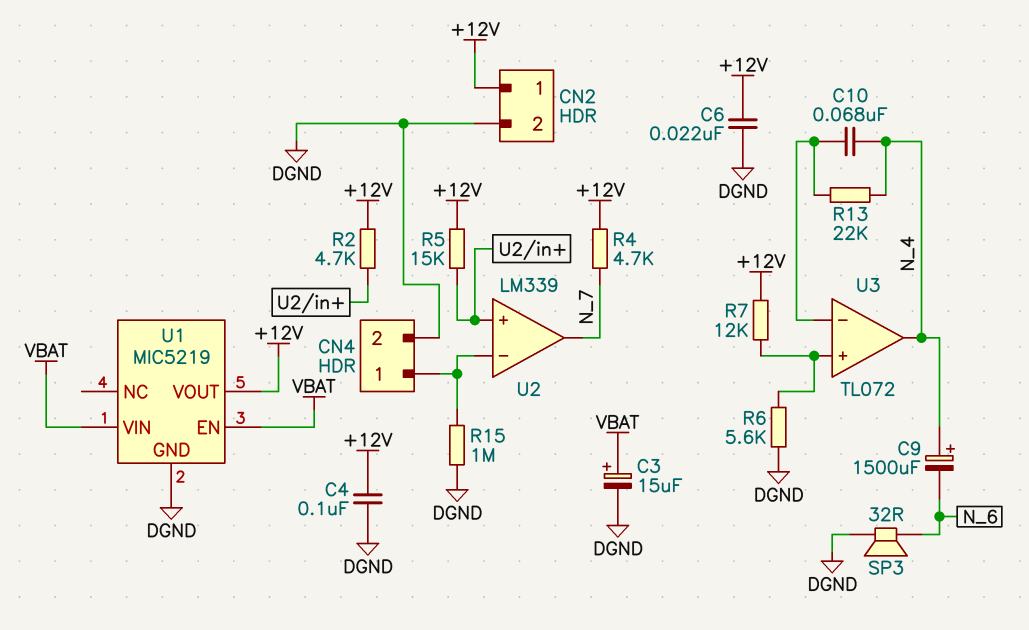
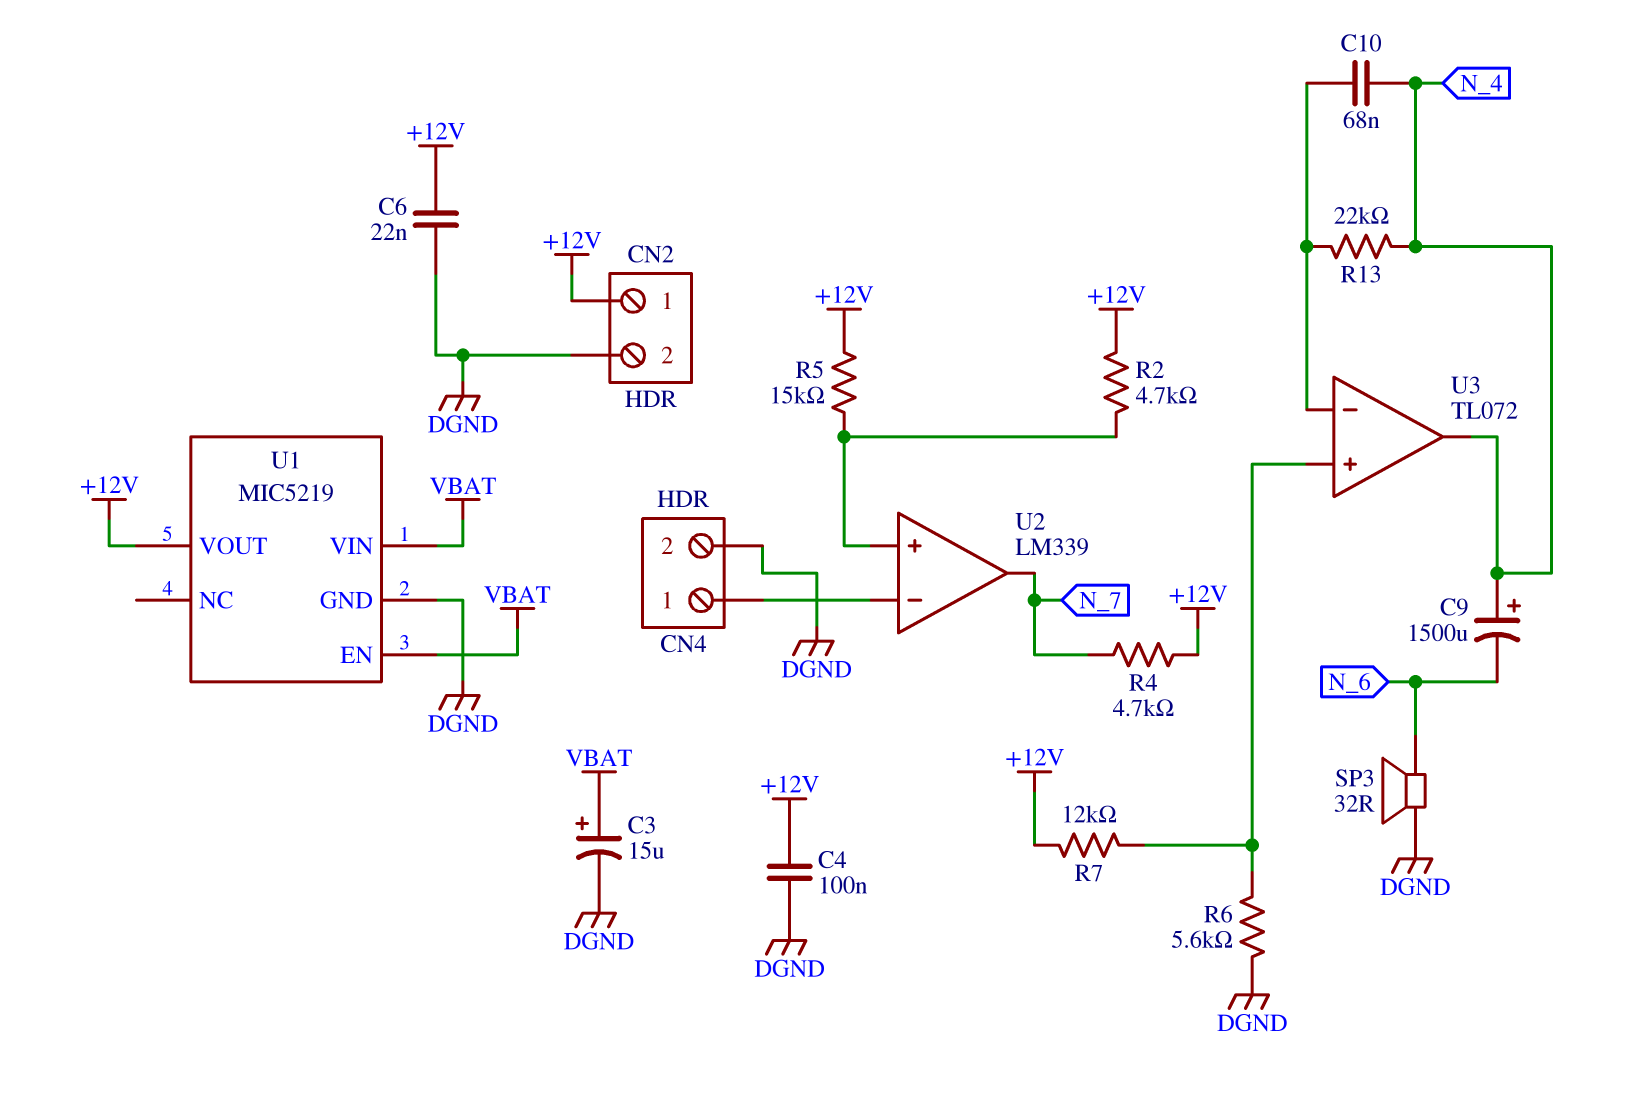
R15: 1M (CN4/1, DGND) -> none

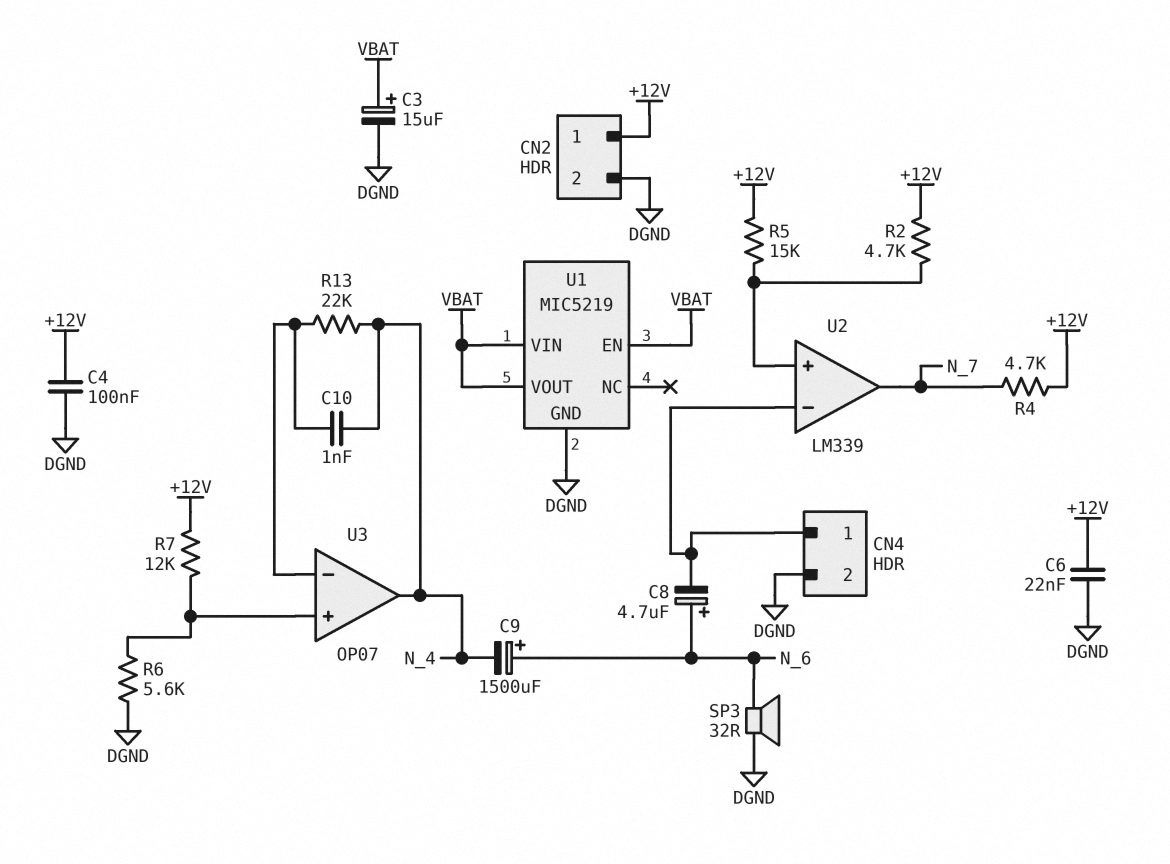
C8: none -> 4.7uF (plus N_6, minus CN4/1)
C9: 1500uF (plus N_4, minus N_6) -> 1500uF (plus N_6, minus N_4)
C10: 68nF (N_4, U3/in-) -> 1nF (N_4, U3/in-)
U1 pin VOUT: +12V -> VBAT
U3: TL072 -> OP07

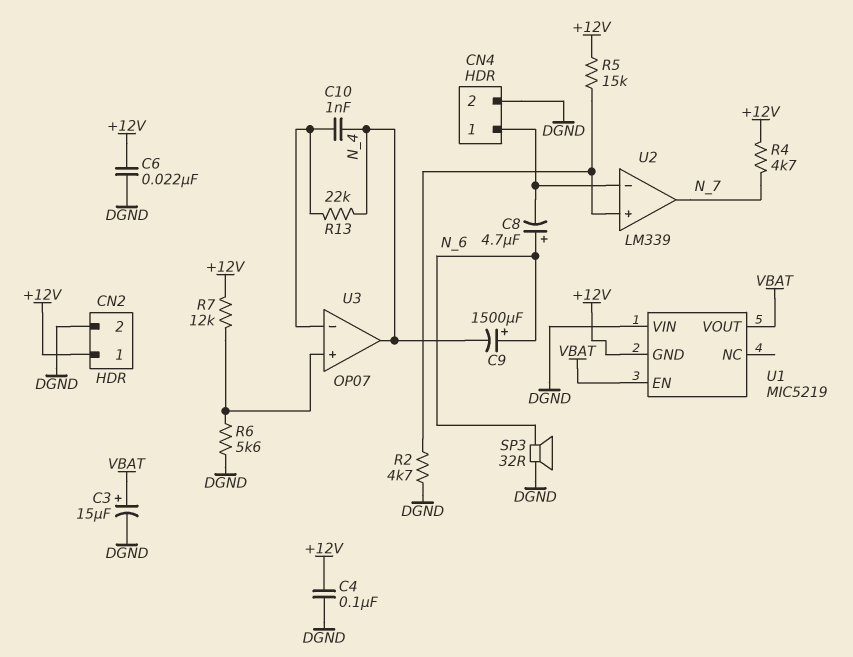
R2: 4.7k (+12V, U2/in+) -> 4.7k (DGND, U2/in+)
U1 pin GND: DGND -> +12V
U1 pin VIN: VBAT -> DGND

